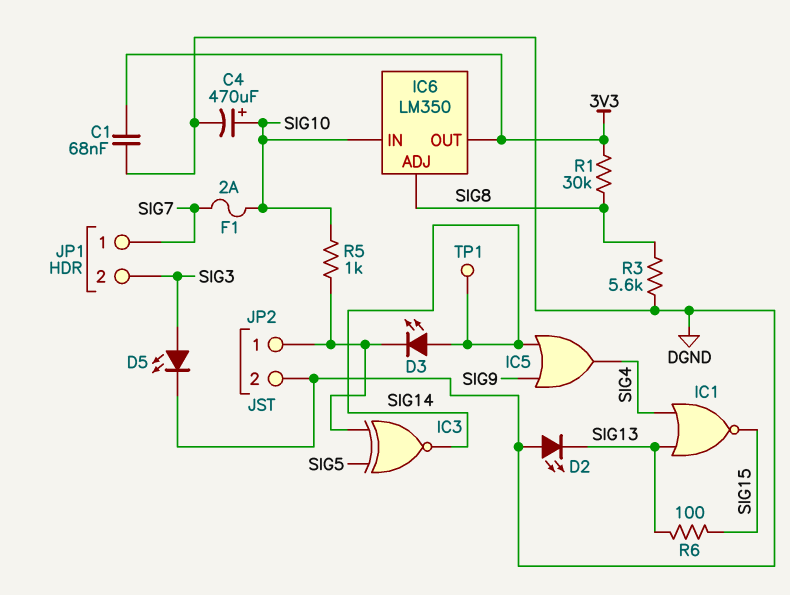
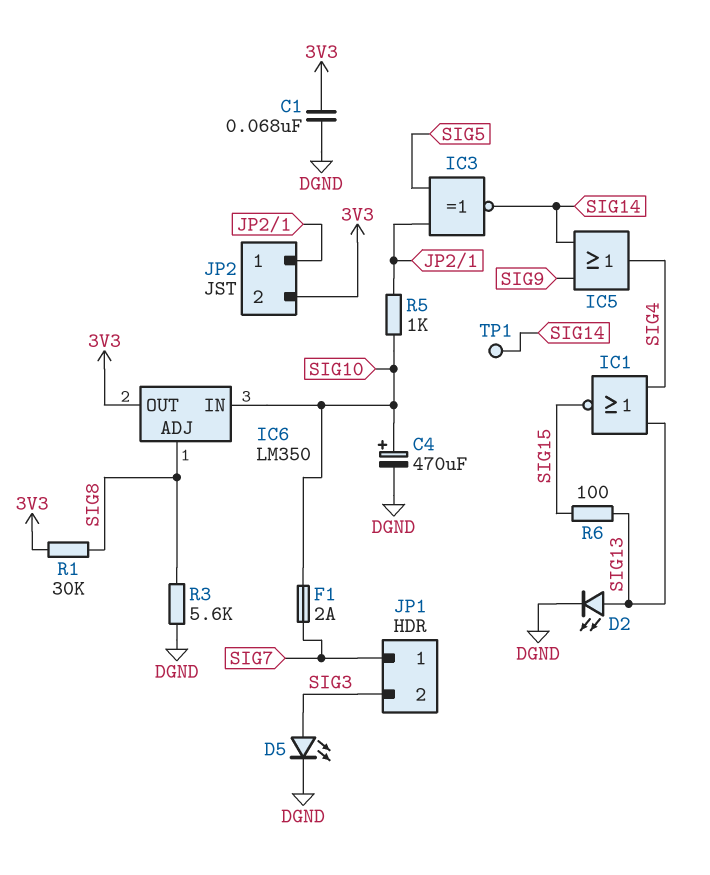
D2: LED (A DGND, K SIG13) -> LED (A SIG13, K DGND)
D3: LED (A SIG14, K JP2/1) -> none
JP2 pin 2: DGND -> 3V3

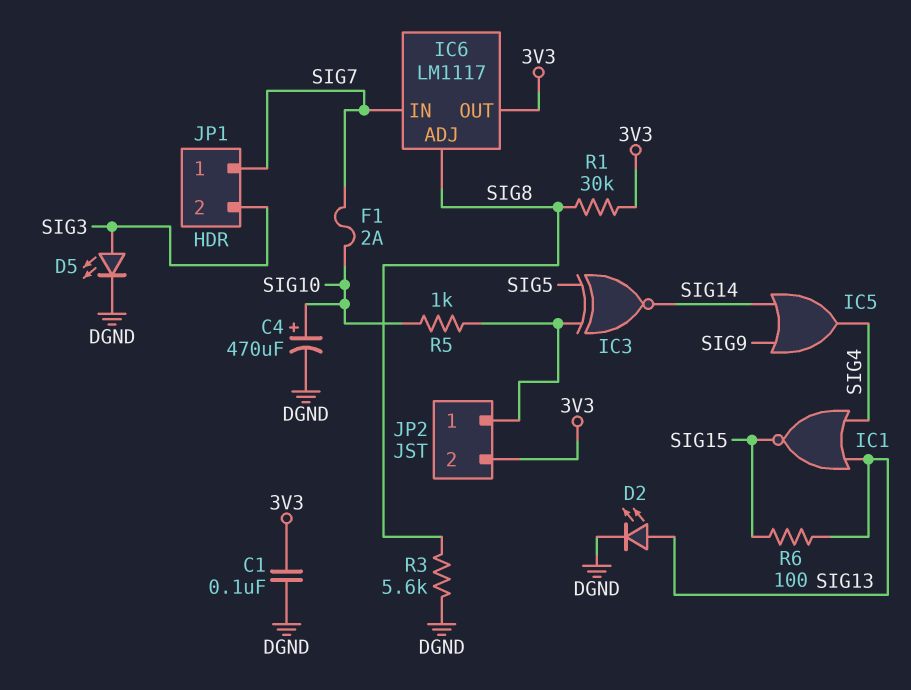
C1: 68nF (3V3, DGND) -> 100nF (3V3, DGND)
IC6: LM350 -> LM1117
IC6 pin IN: SIG10 -> SIG7
TP1: test point (SIG14) -> none

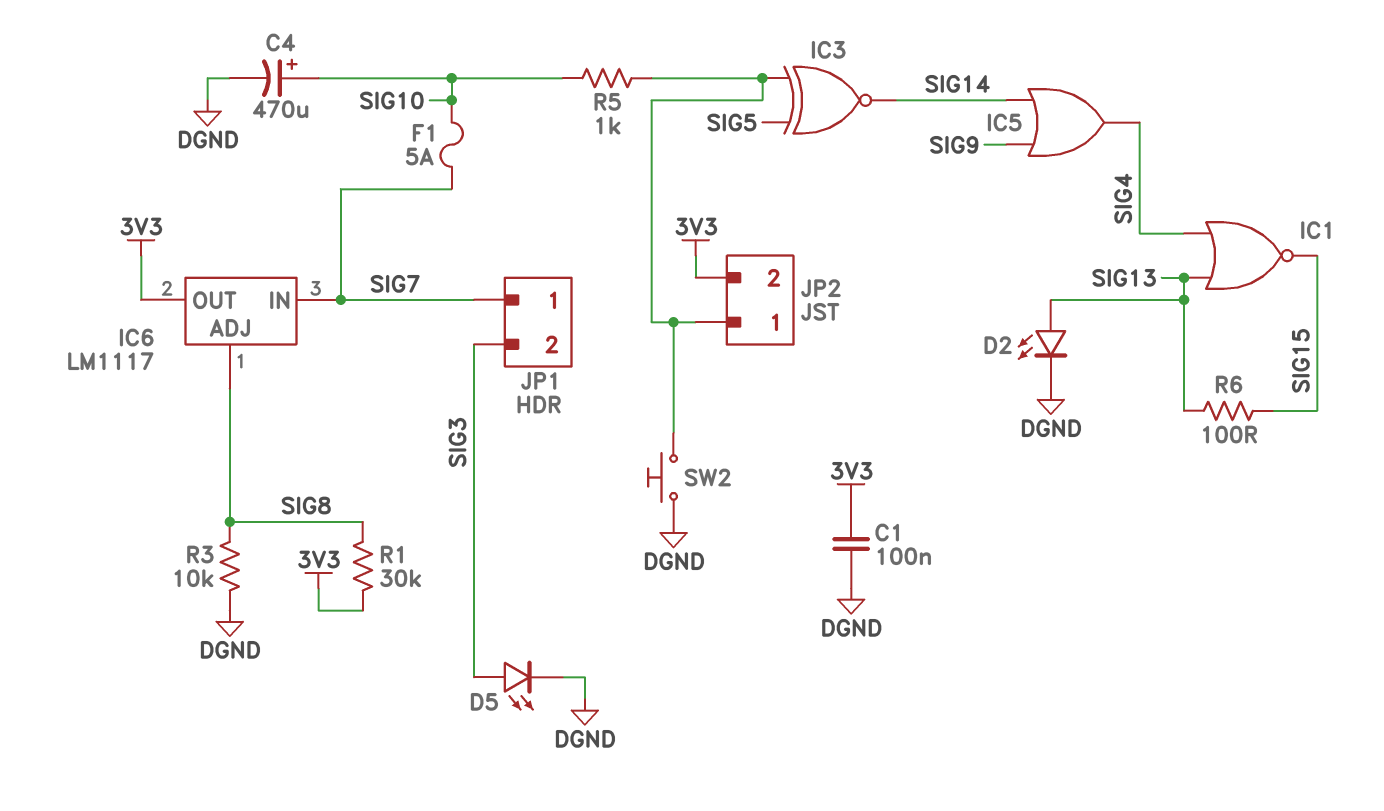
F1: 2A (SIG7, SIG10) -> 5A (SIG7, SIG10)
R3: 5.6k (DGND, SIG8) -> 10k (DGND, SIG8)
SW2: none -> button (DGND, JP2/1)

